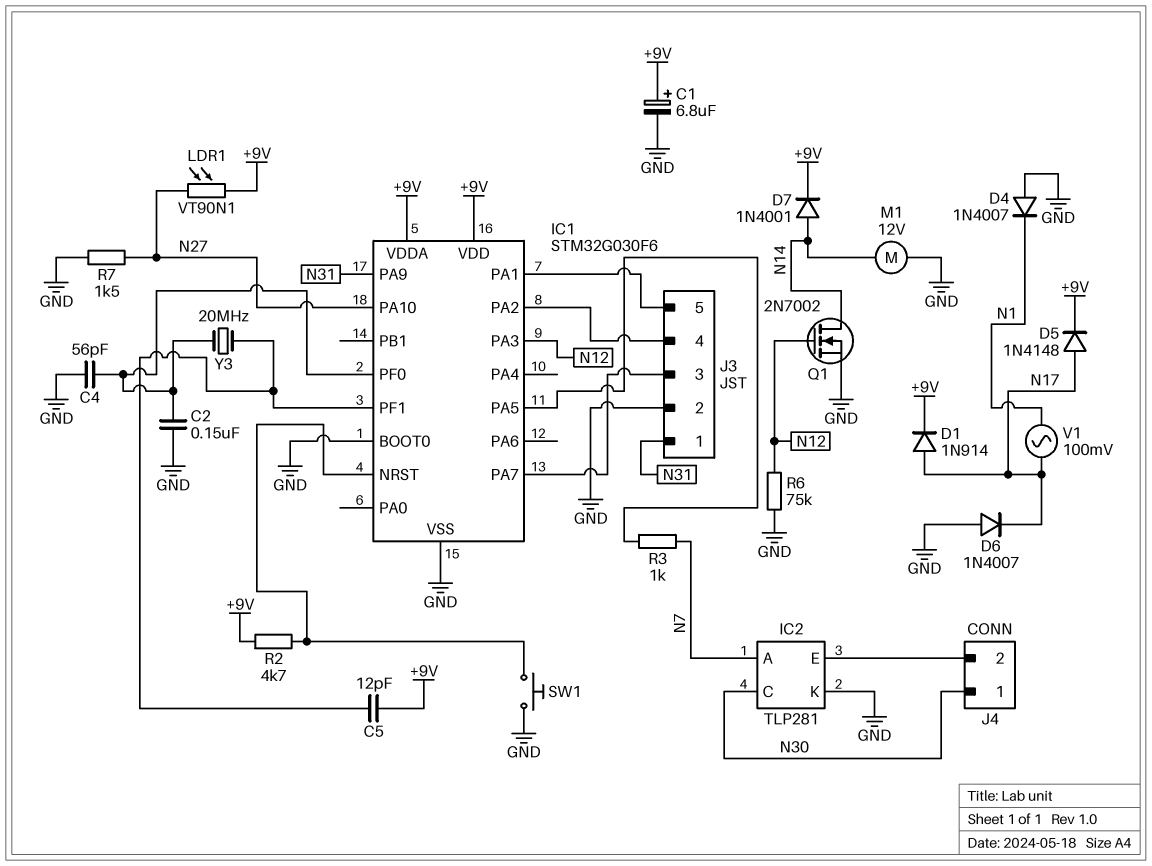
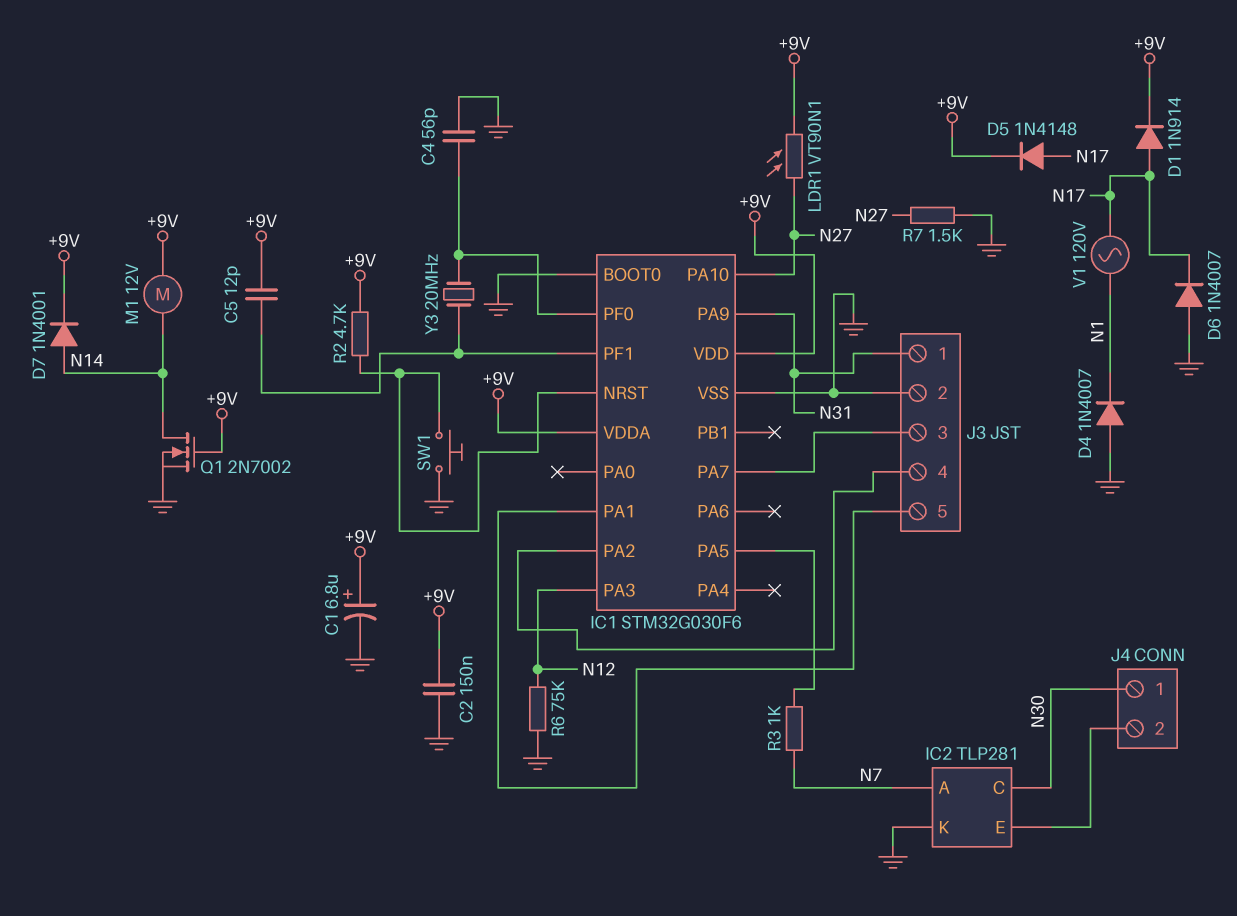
C2: 150nF (GND, IC1/PF0) -> 150nF (+9V, GND)
M1: motor 12V (GND, N14) -> motor 12V (+9V, N14)
Q1: NMOS 2N7002 (G N12, D N14, S GND) -> NMOS 2N7002 (G +9V, D N14, S GND)
V1: AC 100mV (N1, N17) -> AC 120V (N1, N17)

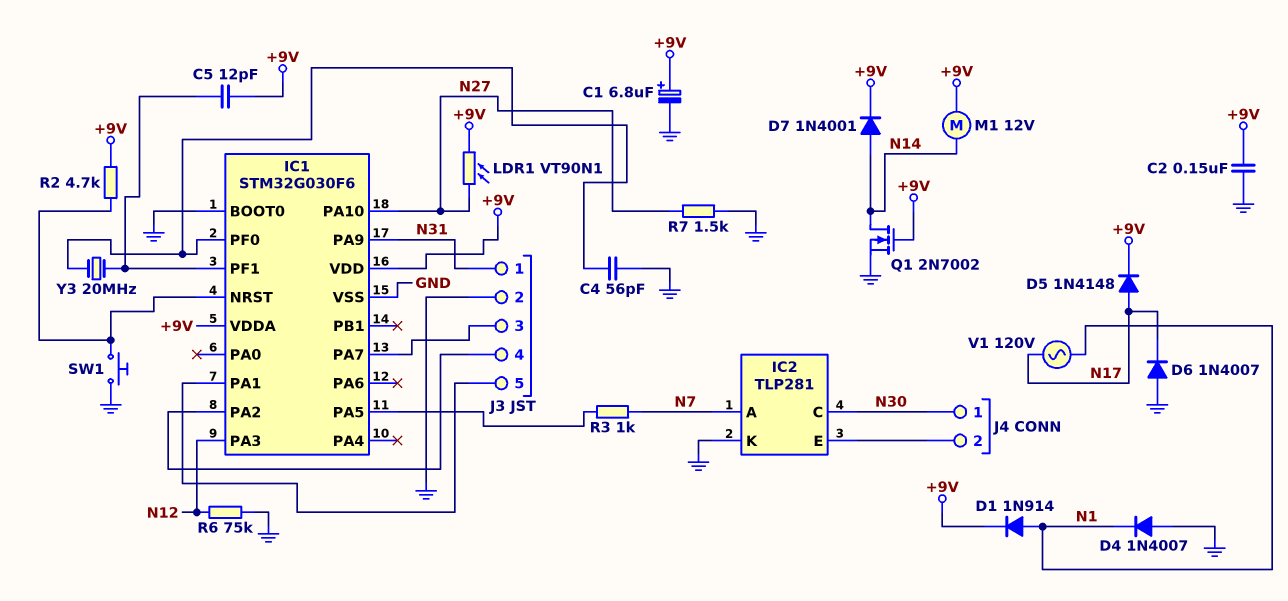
D1: diode 1N914 (A N17, K +9V) -> diode 1N914 (A N1, K +9V)

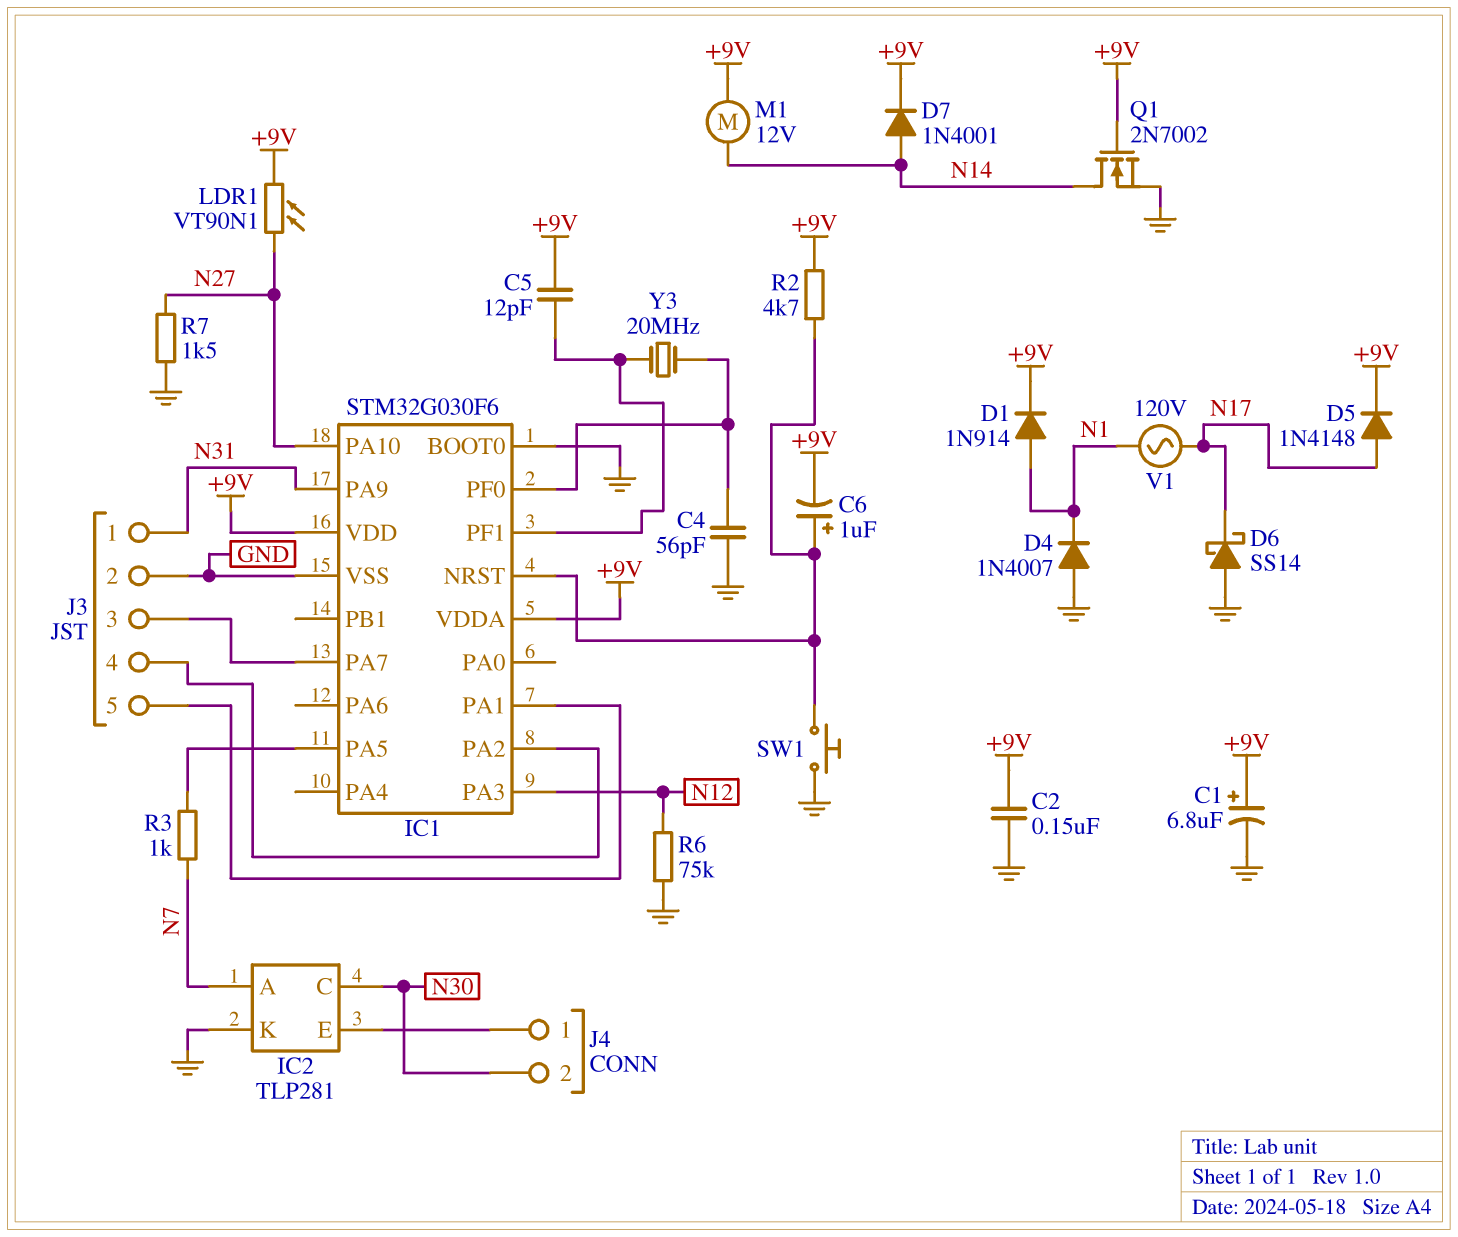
C6: none -> 1uF (plus IC1/NRST, minus +9V)
D6: diode 1N4007 (A GND, K N17) -> schottky SS14 (A GND, K N17)
J4 pin 1: N30 -> IC2/E
J4 pin 2: IC2/E -> N30

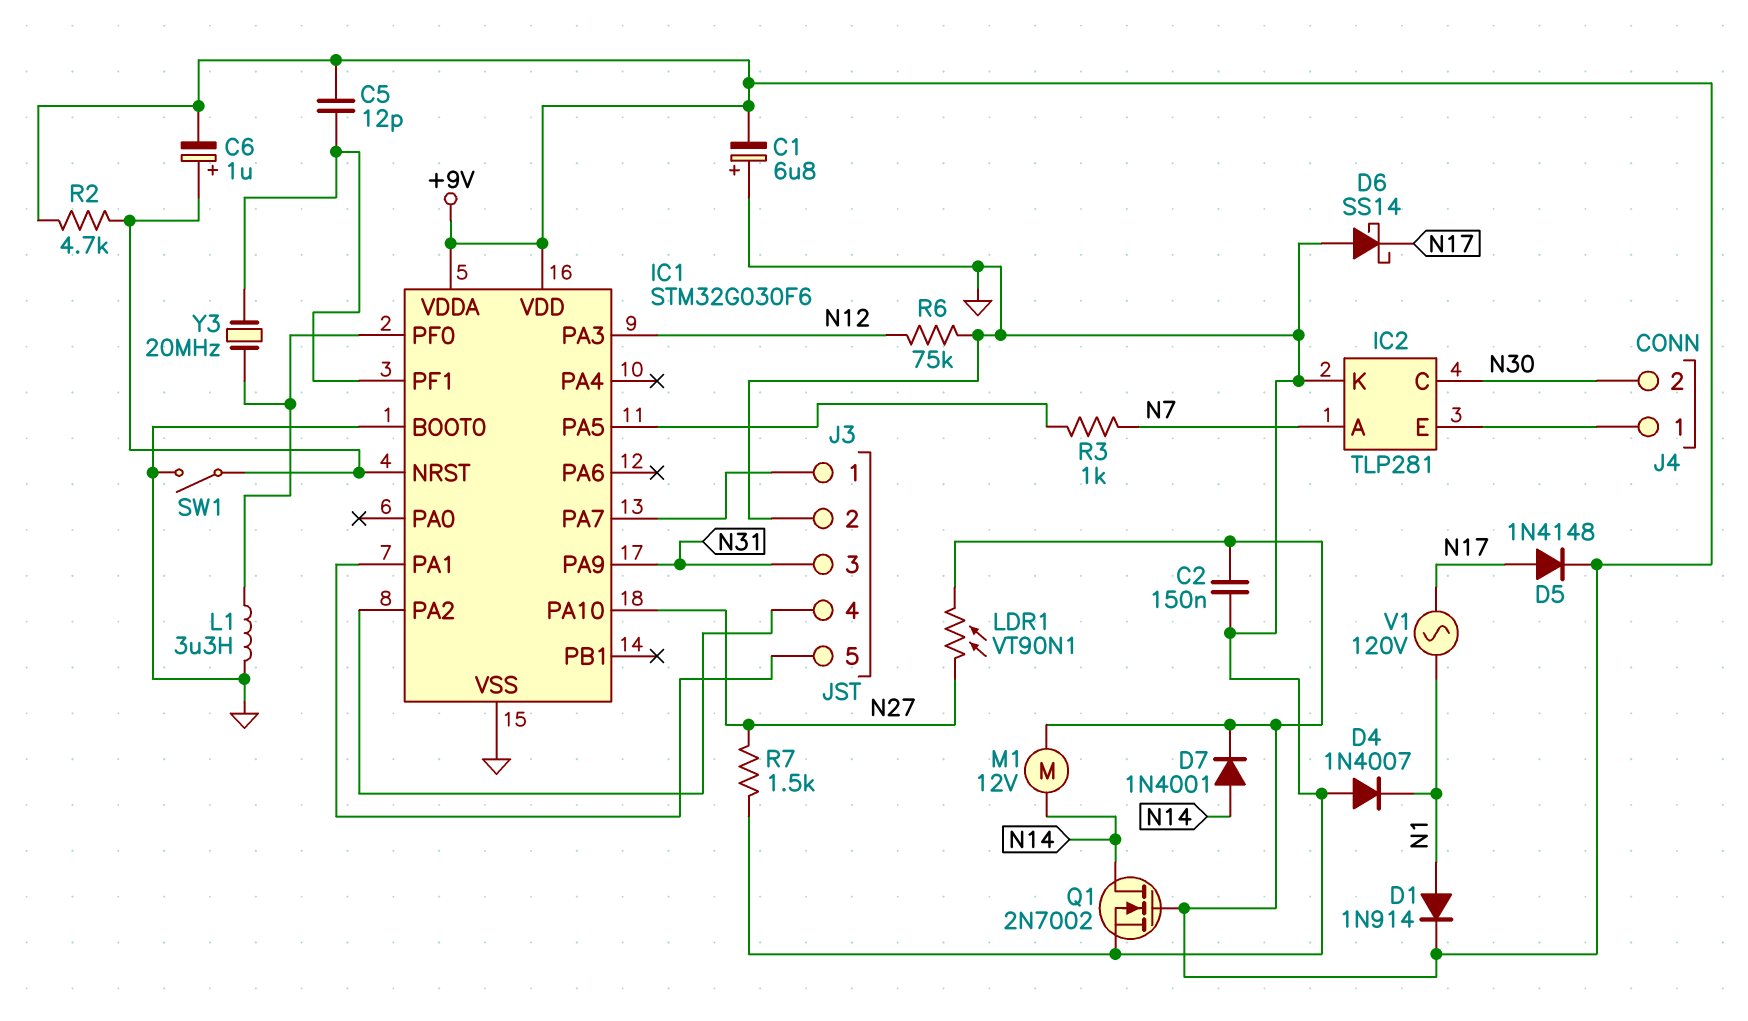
C1: 6.8uF (plus +9V, minus GND) -> 6.8uF (plus GND, minus +9V)
C4: 56pF (GND, IC1/PF0) -> none
J3 pin 1: N31 -> IC1/PA7
J3 pin 3: IC1/PA7 -> N31
L1: none -> 3.3uH (GND, IC1/PF0)
SW1: button (GND, IC1/NRST) -> switch (GND, IC1/NRST)

